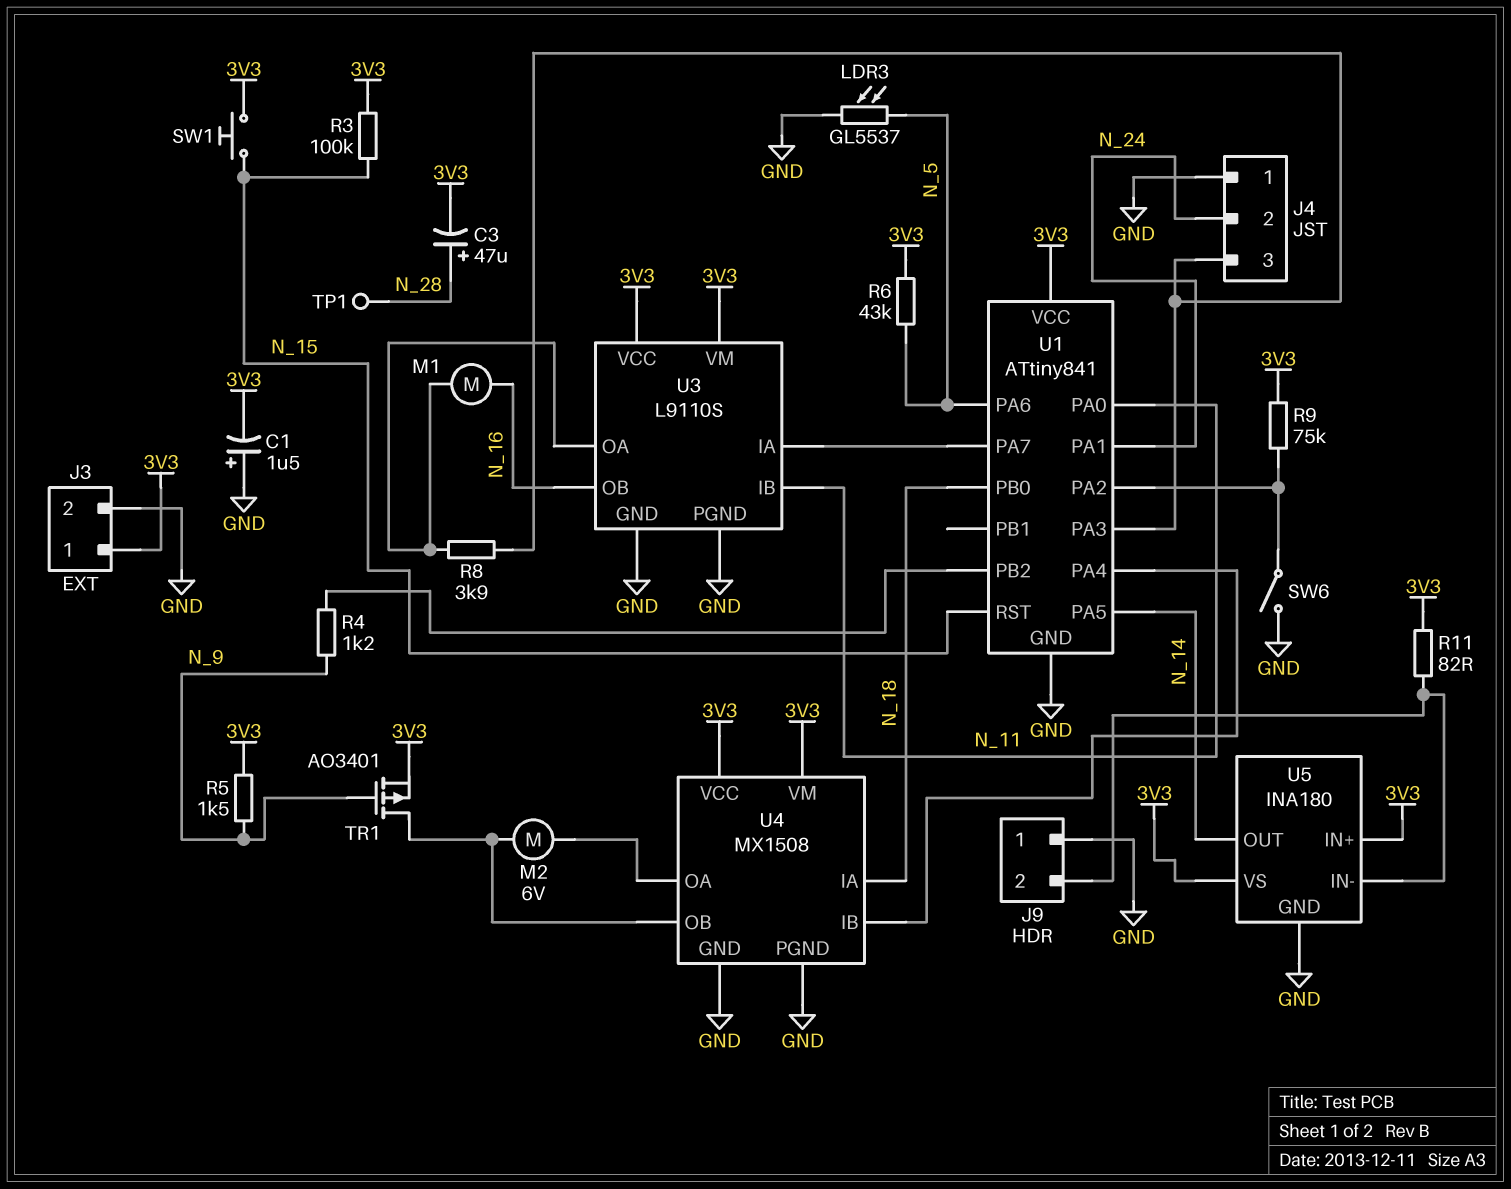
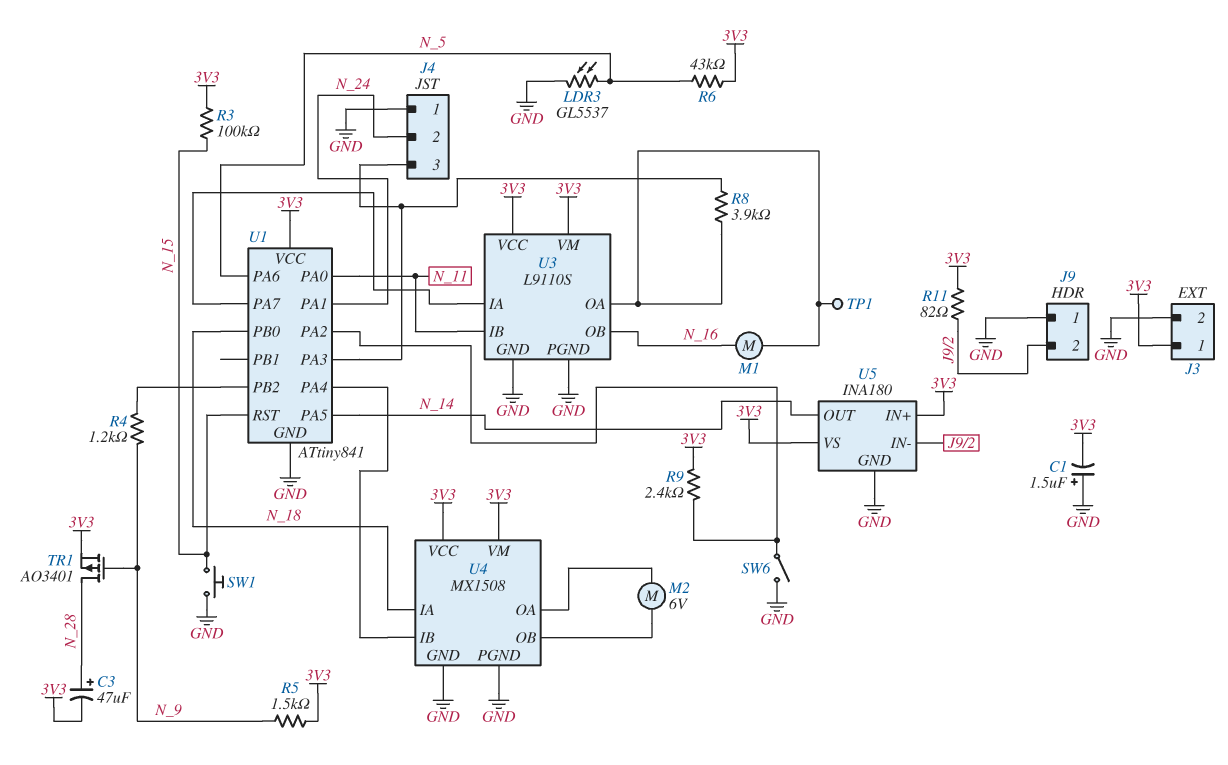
R9: 75k (3V3, U1/PA2) -> 2.4k (3V3, U1/PA2)
SW1: button (3V3, N_15) -> button (GND, N_15)
TP1: test point (N_28) -> test point (U3/OA)
TR1: PMOS AO3401 (G N_9, D U4/OB, S 3V3) -> PMOS AO3401 (G N_9, D N_28, S 3V3)

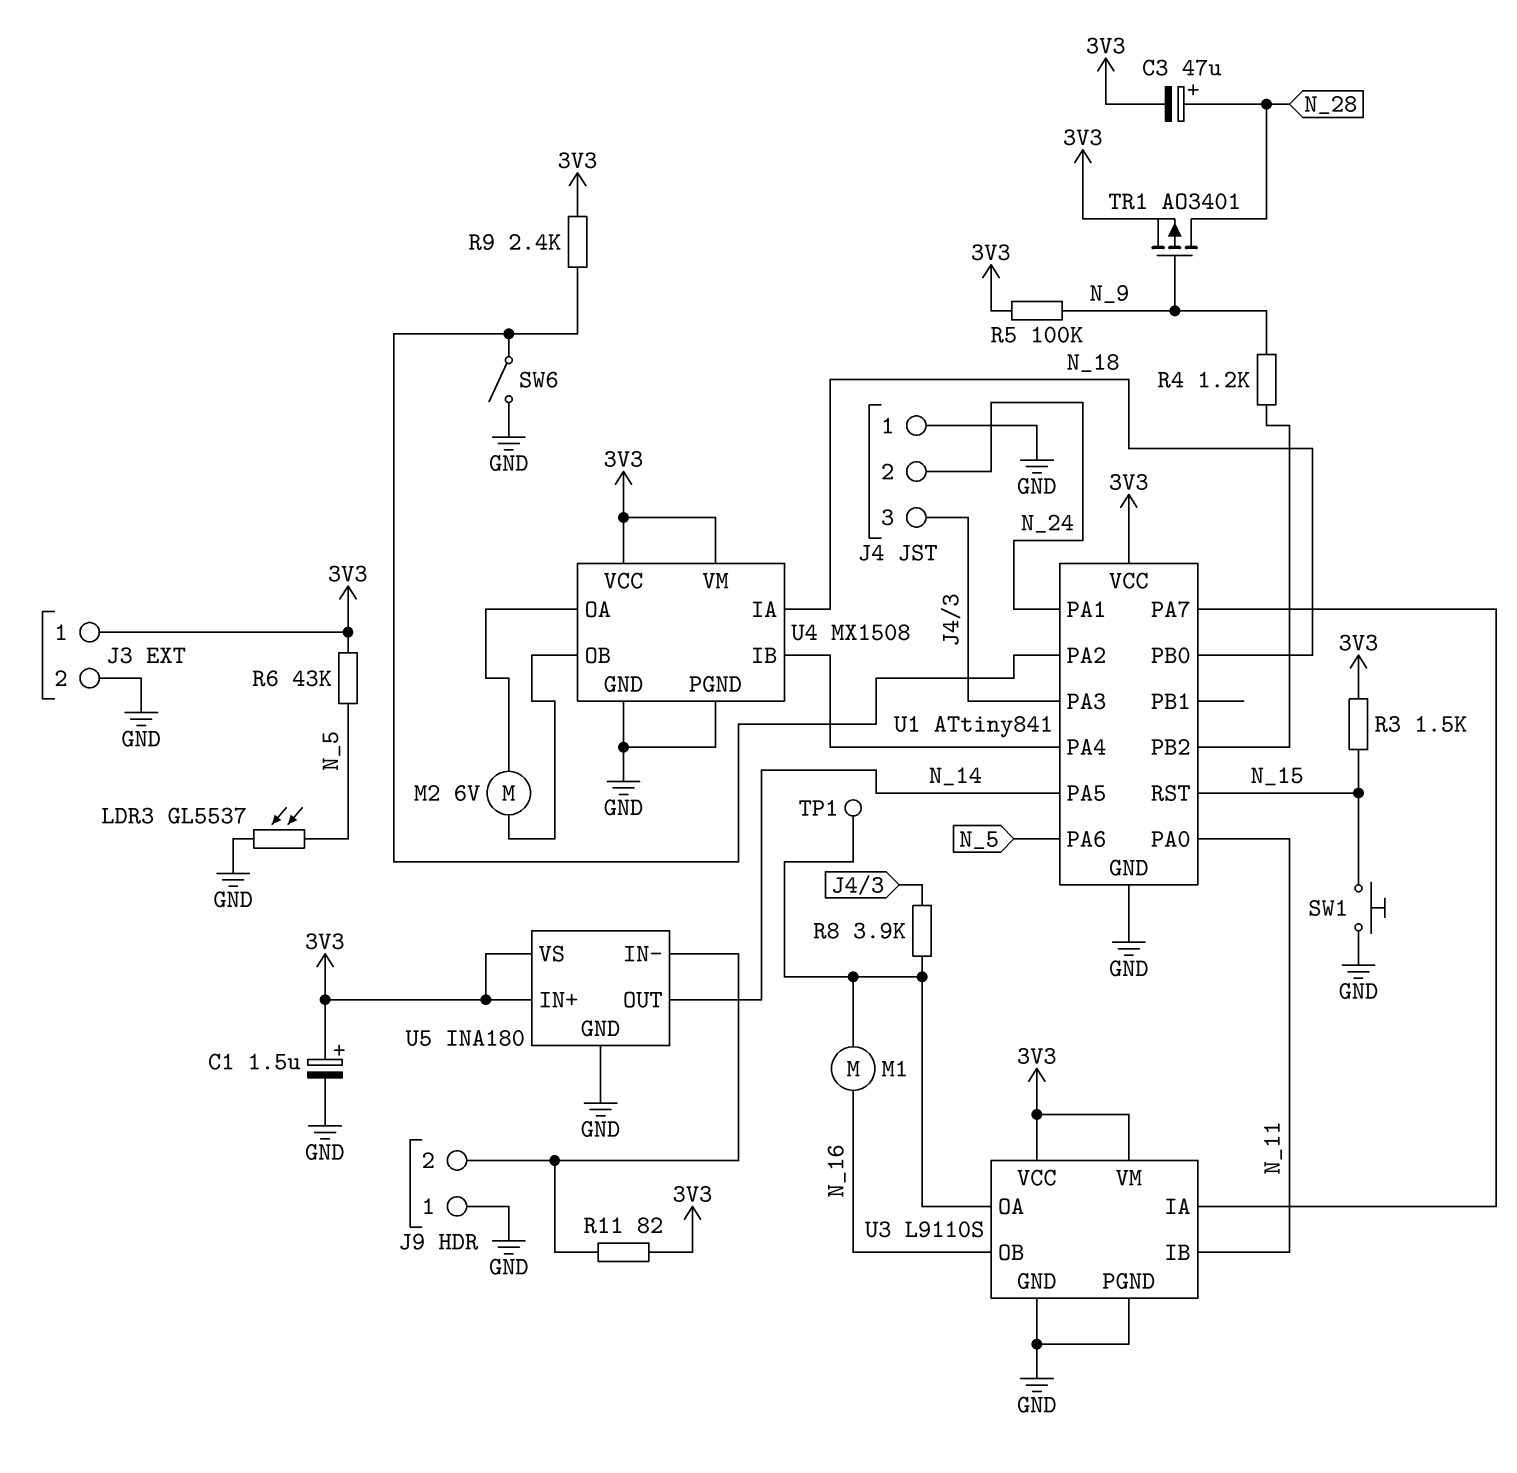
C1: 1.5uF (plus GND, minus 3V3) -> 1.5uF (plus 3V3, minus GND)
R3: 100k (3V3, N_15) -> 1.5k (3V3, N_15)
R5: 1.5k (3V3, N_9) -> 100k (3V3, N_9)

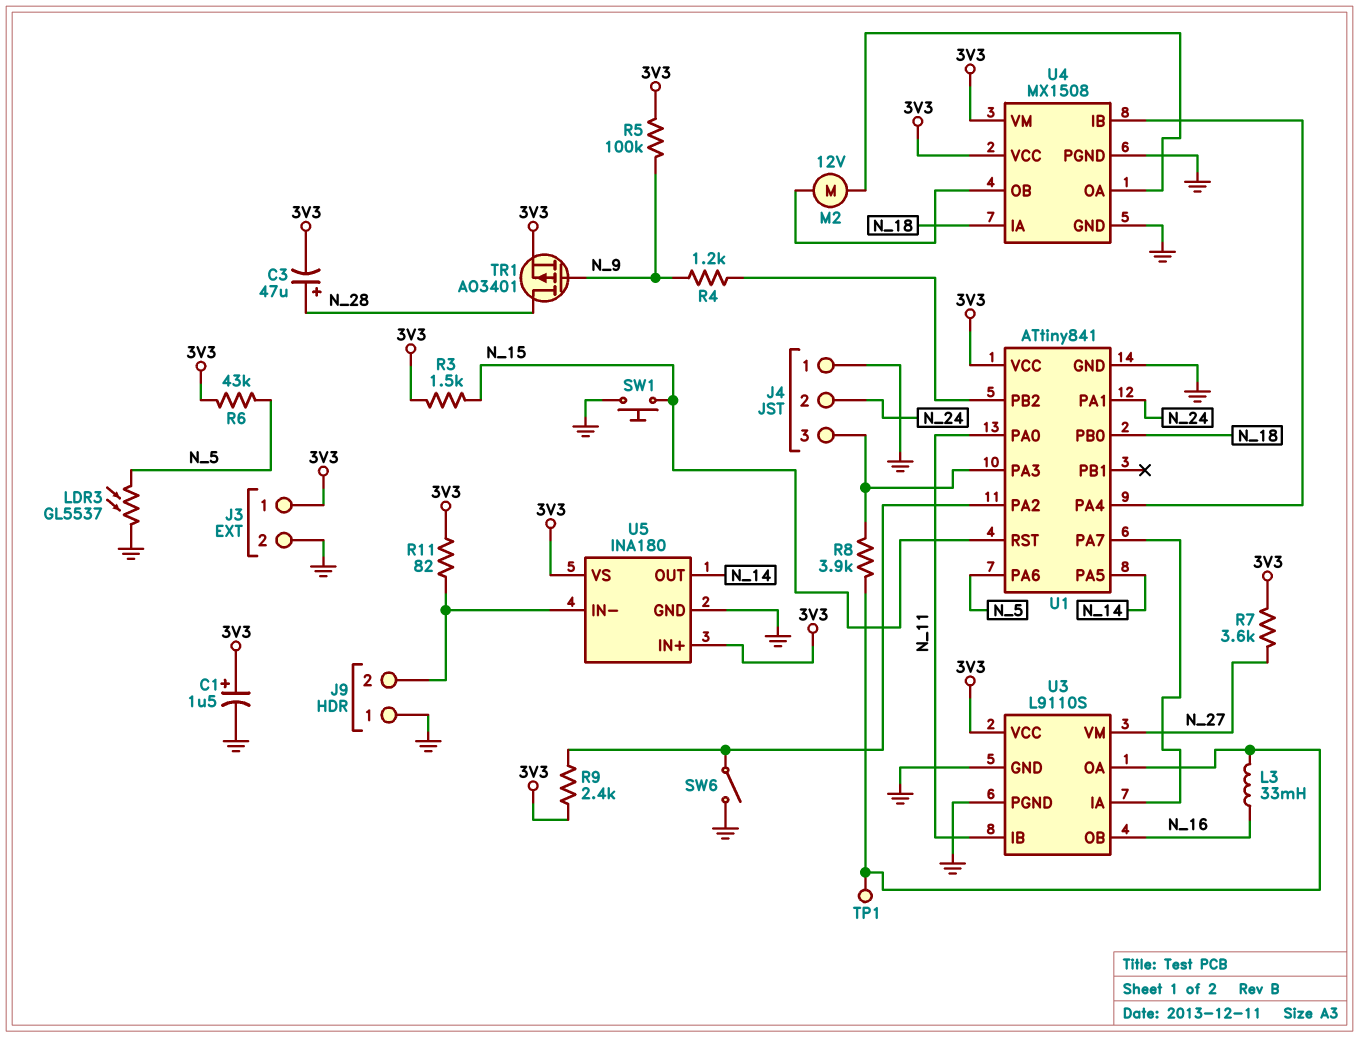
L3: none -> 33mH (N_16, U3/OA)
M1: motor (N_16, U3/OA) -> none
M2: motor 6V (U4/OA, U4/OB) -> motor 12V (U4/OA, U4/OB)
R7: none -> 3.6k (3V3, N_27)
U3 pin VM: 3V3 -> N_27

